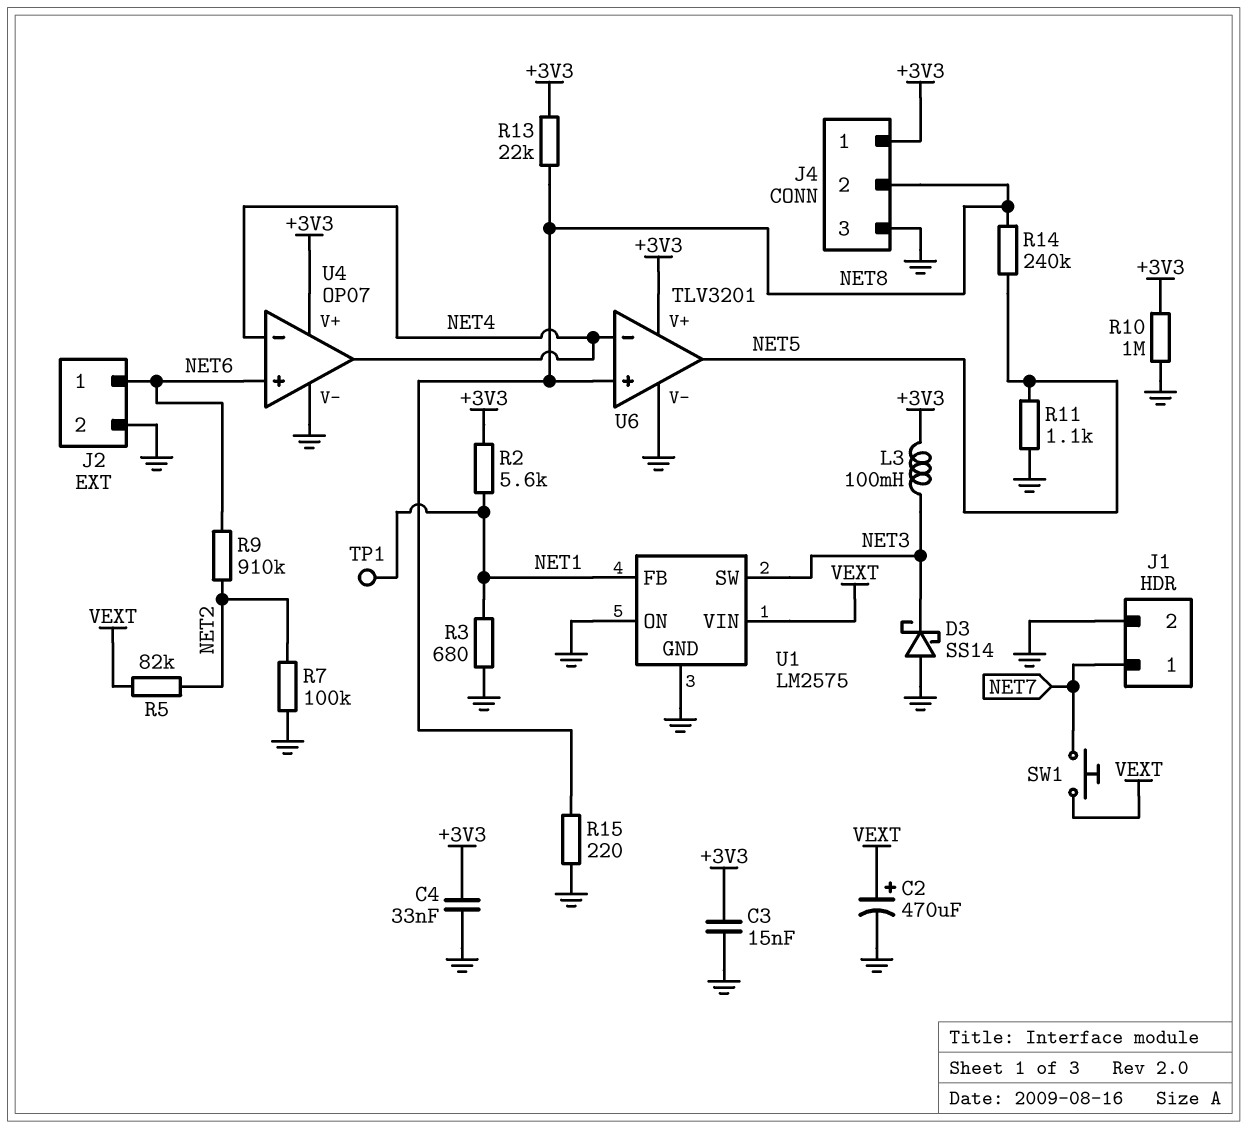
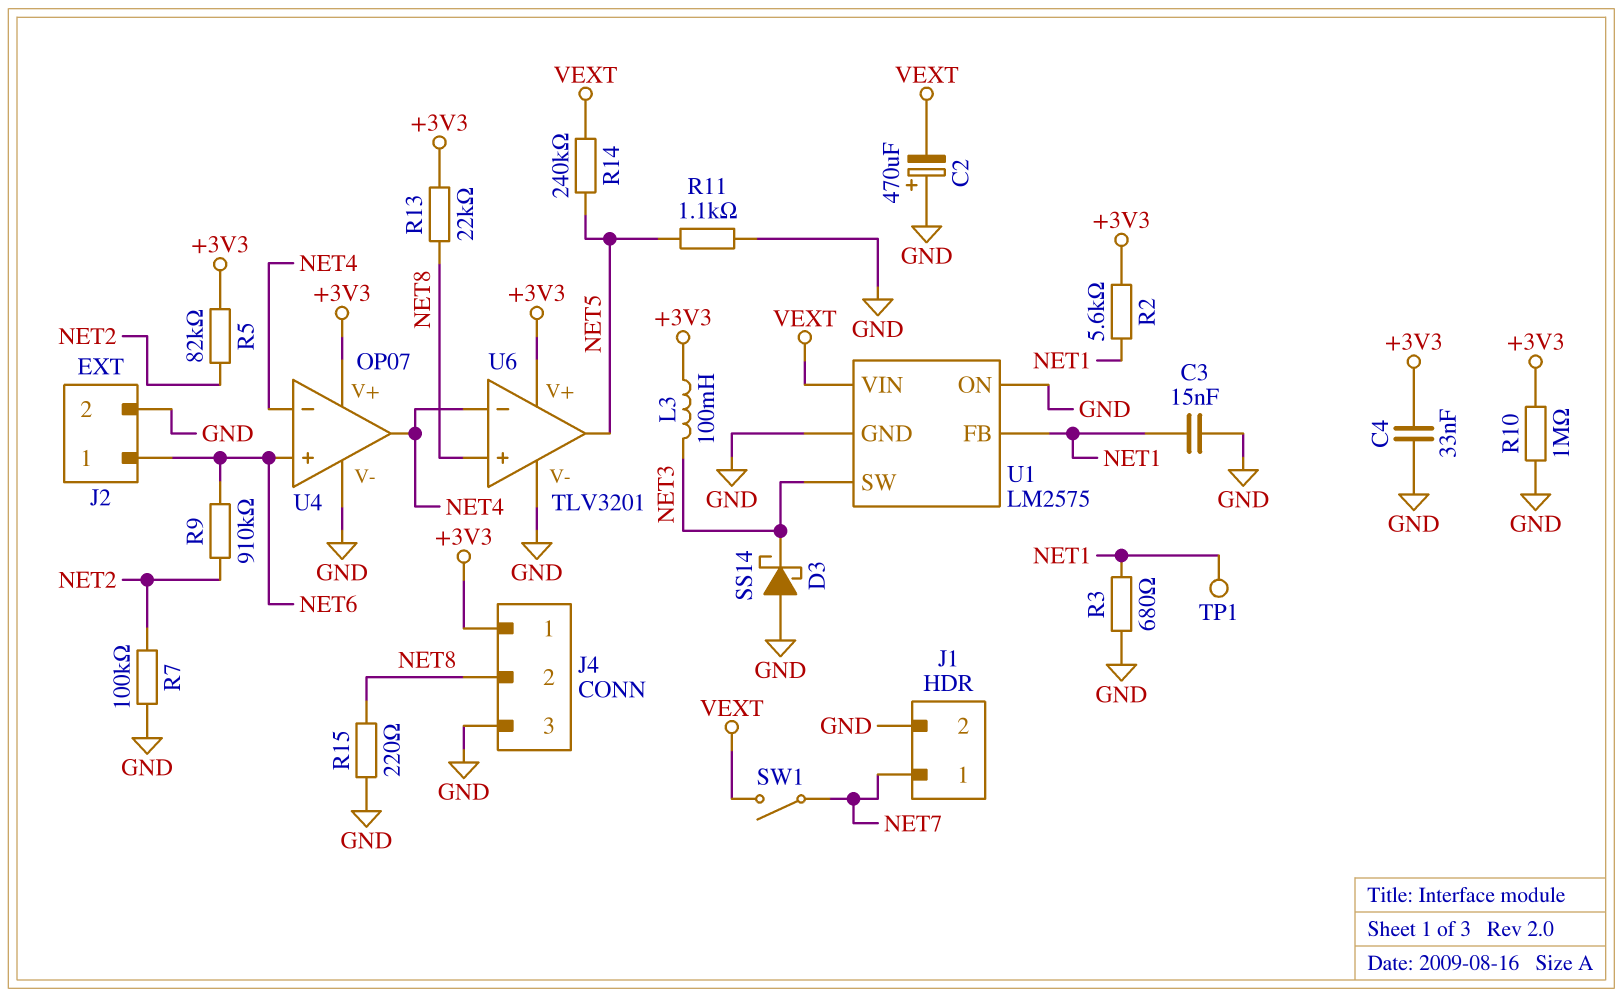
C2: 470uF (plus VEXT, minus GND) -> 470uF (plus GND, minus VEXT)
C3: 15nF (+3V3, GND) -> 15nF (GND, NET1)
R5: 82k (NET2, VEXT) -> 82k (+3V3, NET2)
R14: 240k (NET5, NET8) -> 240k (NET5, VEXT)
SW1: button (NET7, VEXT) -> switch (NET7, VEXT)

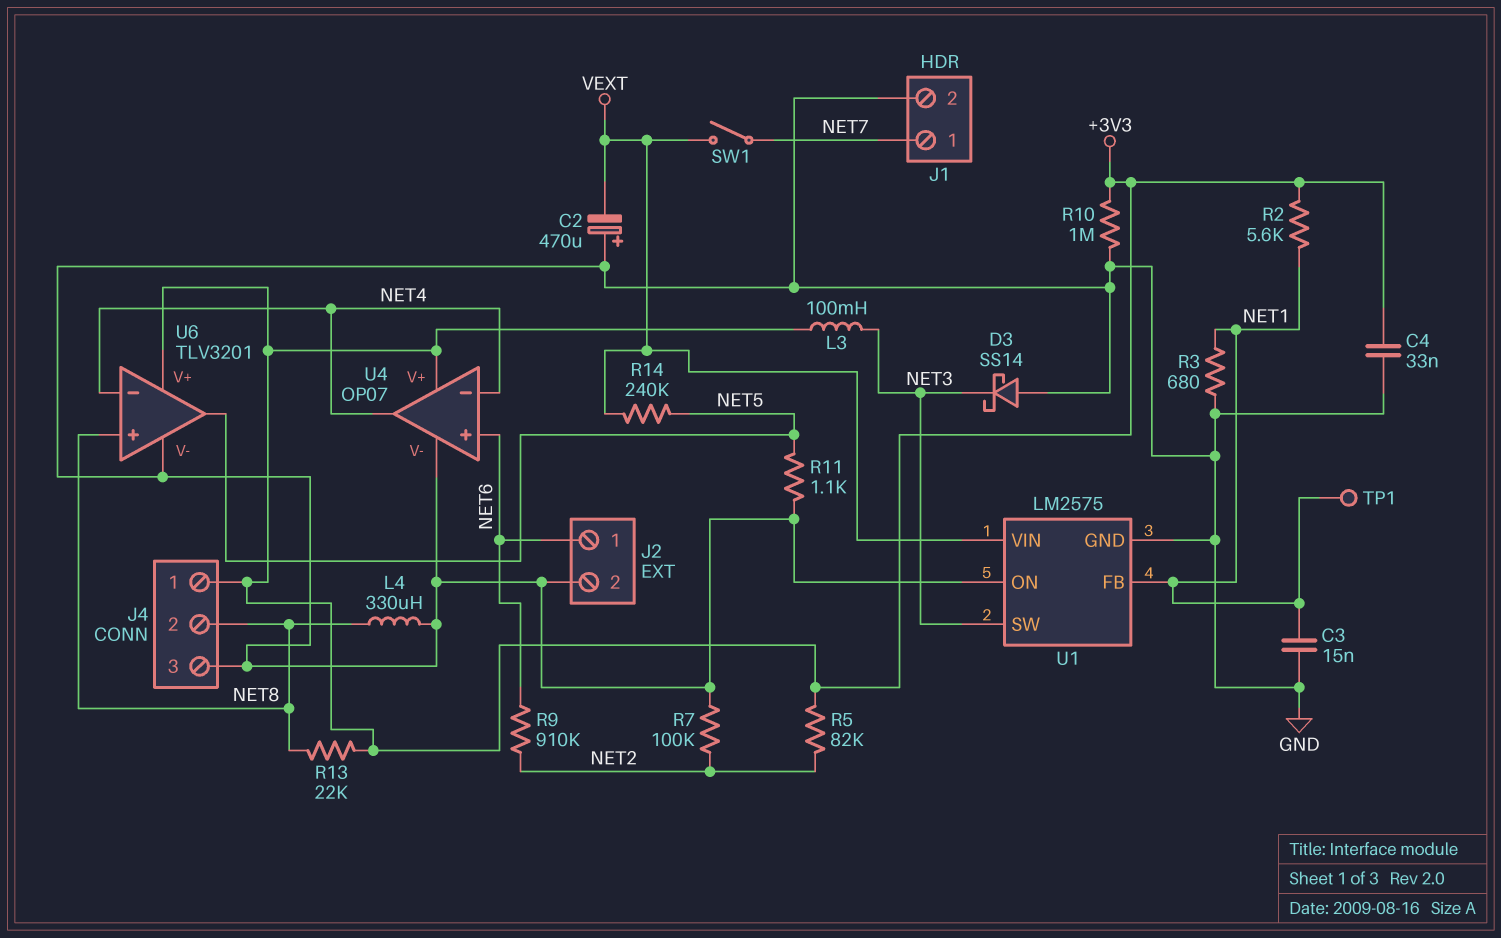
L4: none -> 330uH (GND, NET8)
R15: 220 (GND, NET8) -> none

